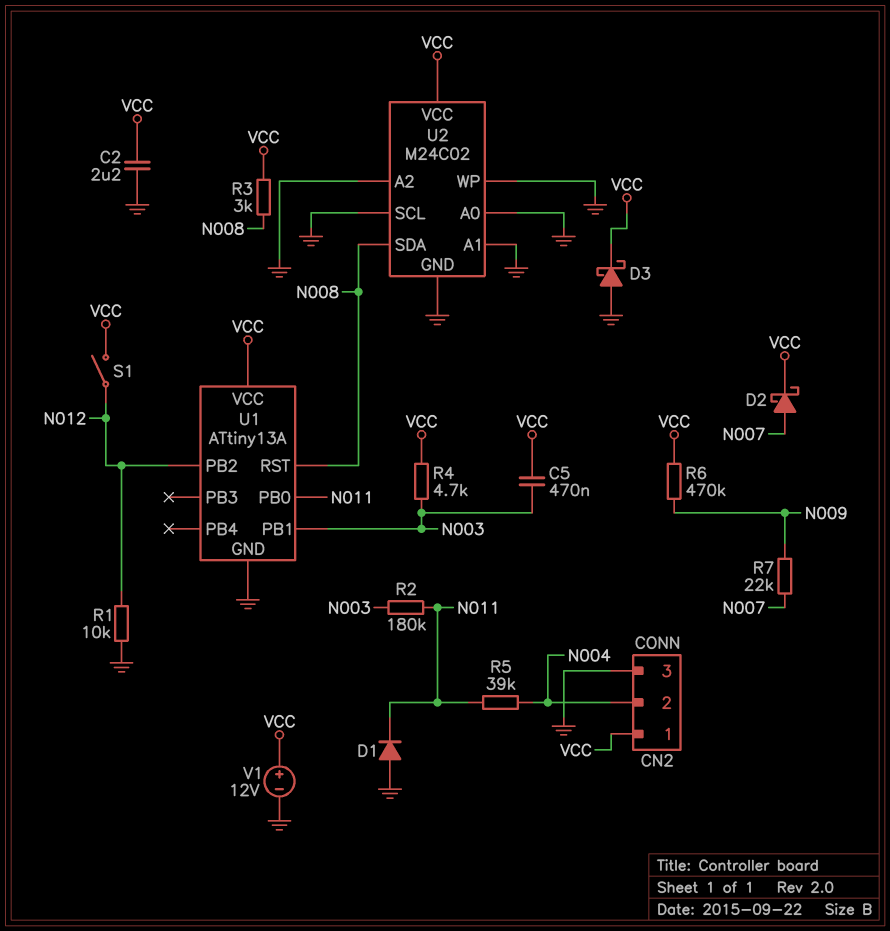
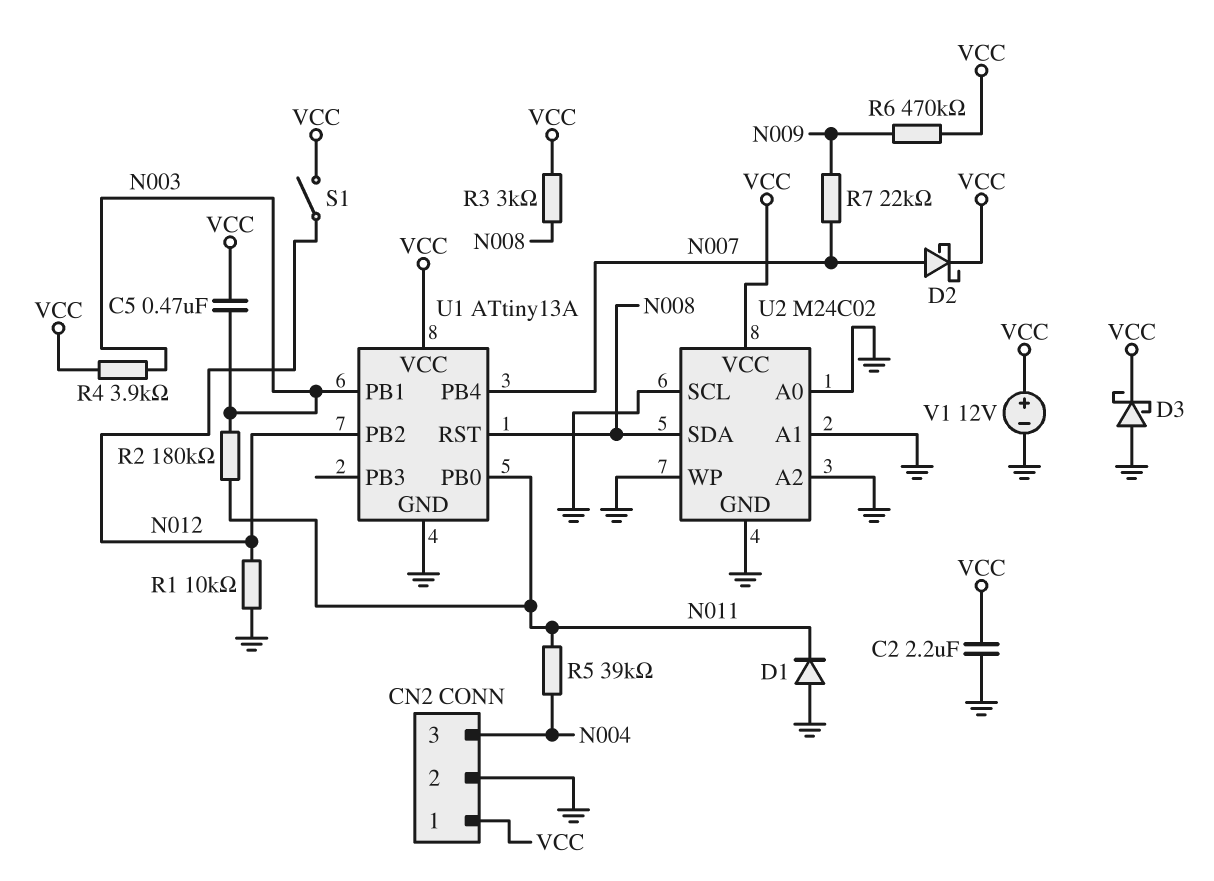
CN2 pin 2: N004 -> GND
CN2 pin 3: GND -> N004
R4: 4.7k (N003, VCC) -> 3.9k (N003, VCC)
U1 pin PB4: none -> N007

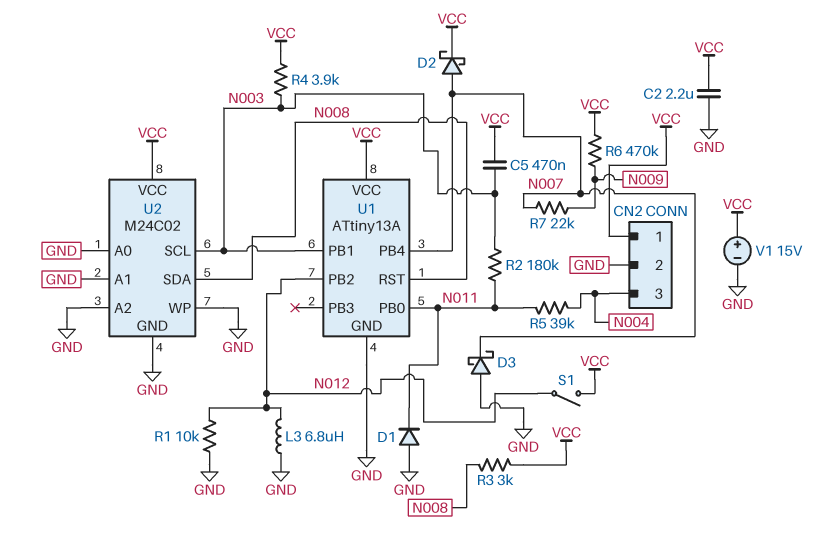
D3: schottky (A GND, K VCC) -> schottky (A GND, K N007)
L3: none -> 6.8uH (GND, N012)
U2 pin SCL: GND -> N003
V1: 12V (plus VCC, minus GND) -> 15V (plus VCC, minus GND)

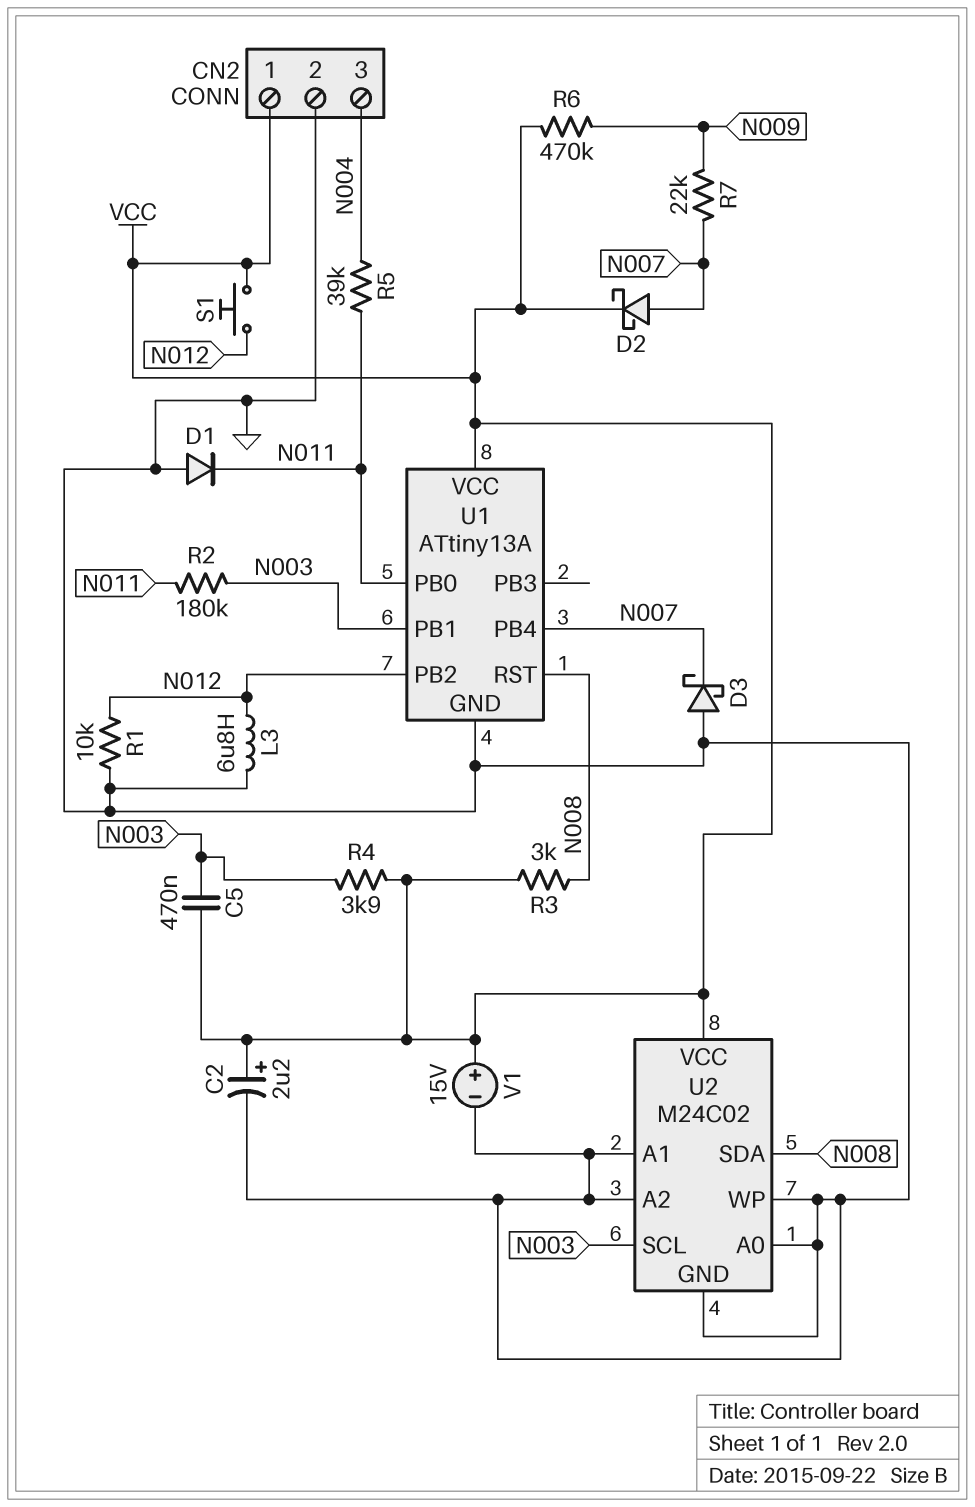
C2: 2.2uF (GND, VCC) -> 2.2uF (plus VCC, minus GND)
S1: switch (N012, VCC) -> button (N012, VCC)

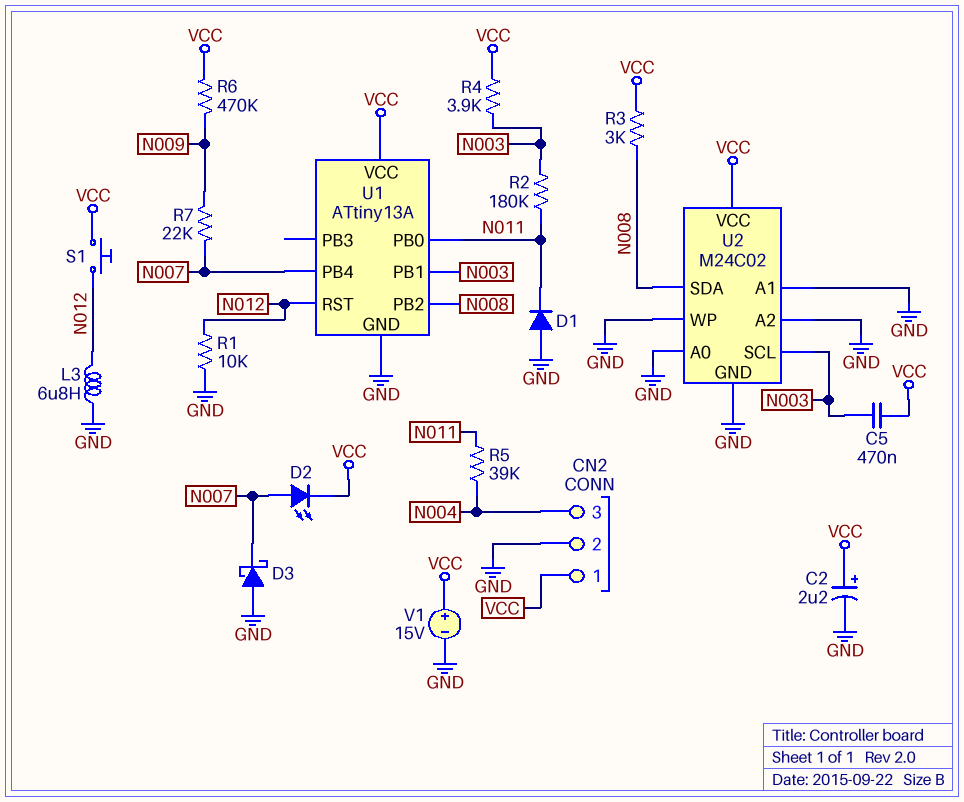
D2: schottky (A N007, K VCC) -> LED (A N007, K VCC)
U1 pin PB2: N012 -> N008
U1 pin RST: N008 -> N012

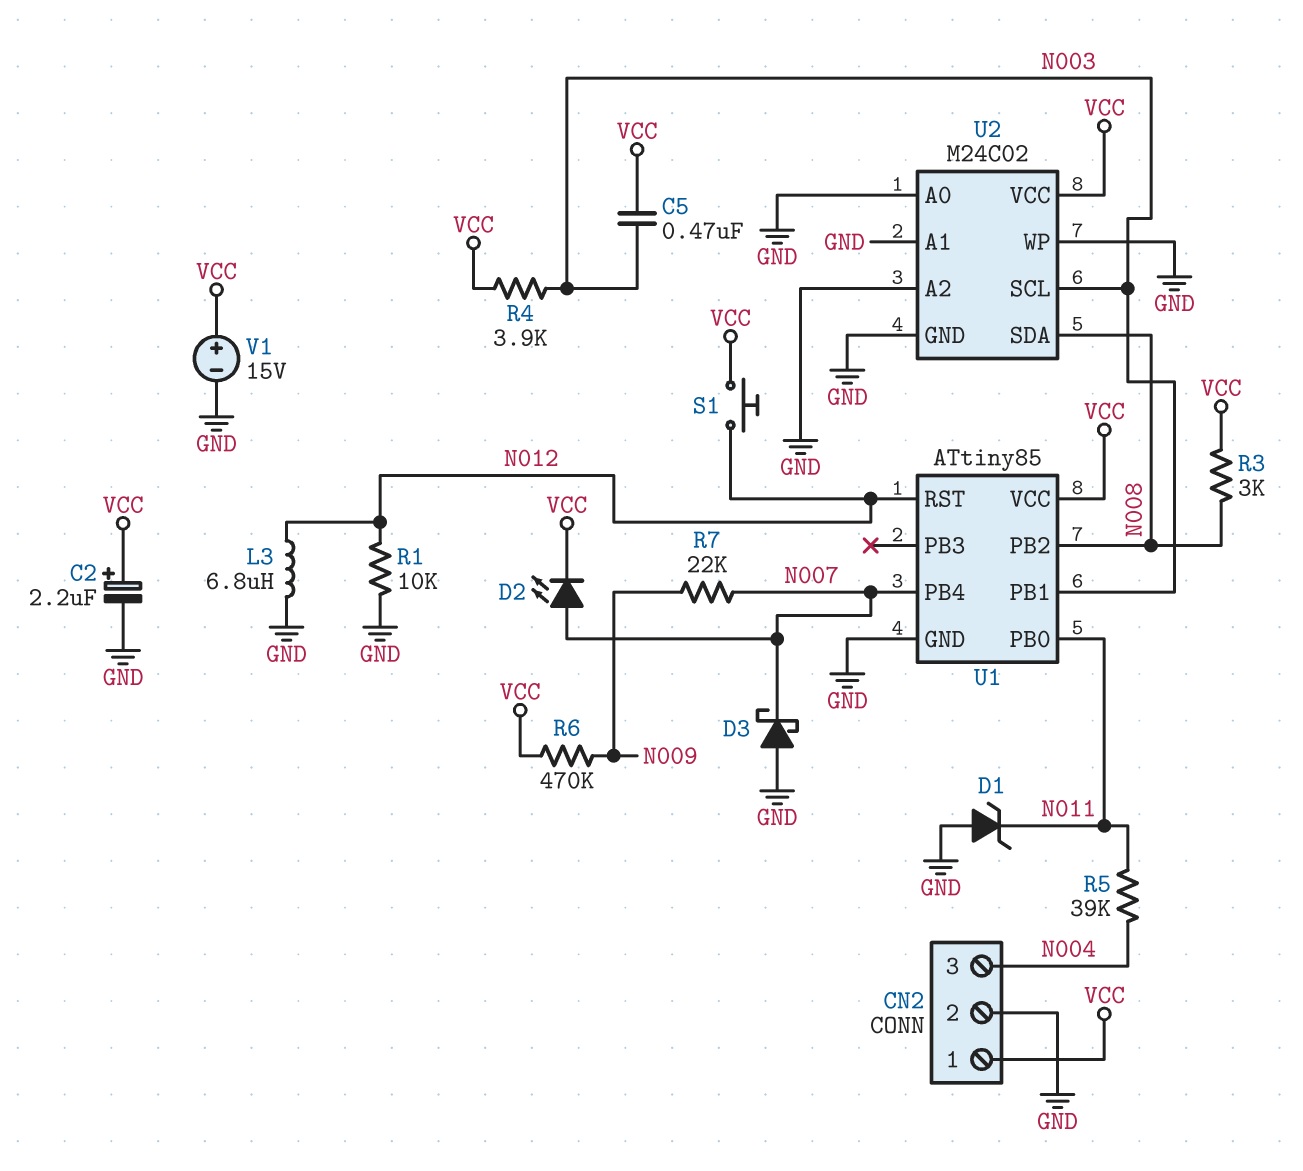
D1: diode (A GND, K N011) -> zener (A GND, K N011)
R2: 180k (N003, N011) -> none
U1: ATtiny13A -> ATtiny85

